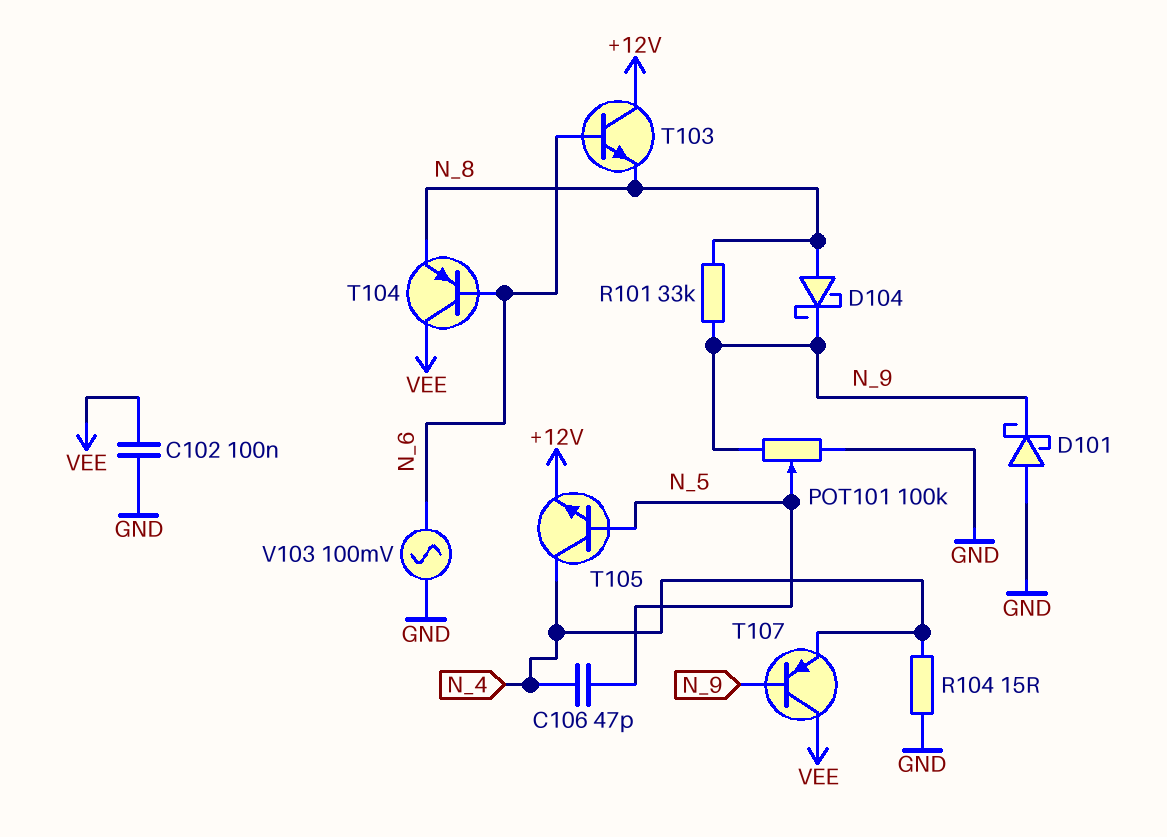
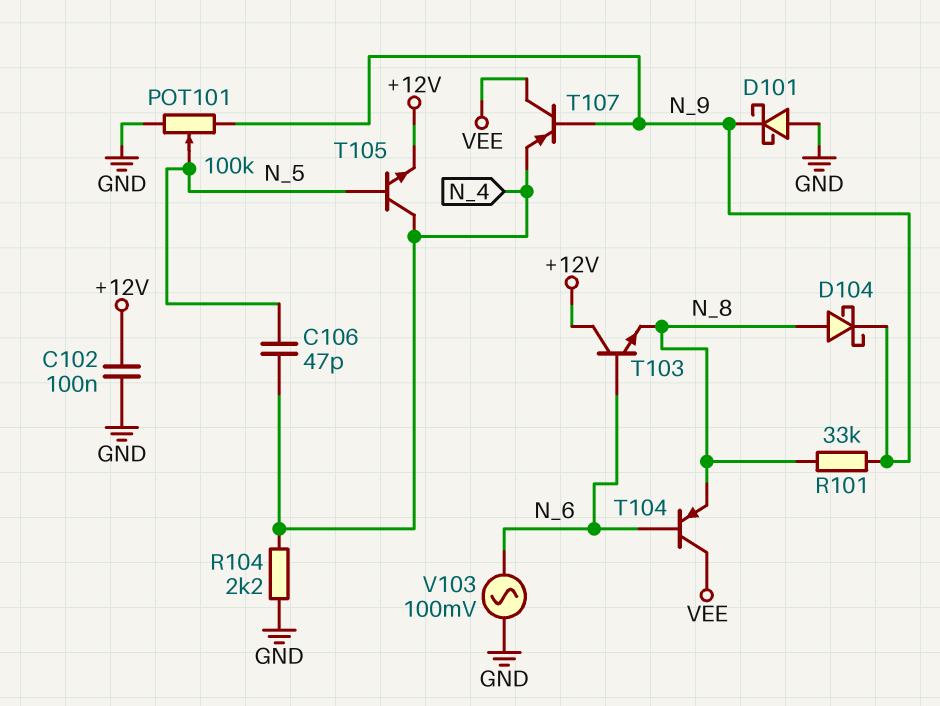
C102: 100nF (GND, VEE) -> 100nF (+12V, GND)
R104: 15 (GND, N_4) -> 2.2k (GND, N_4)

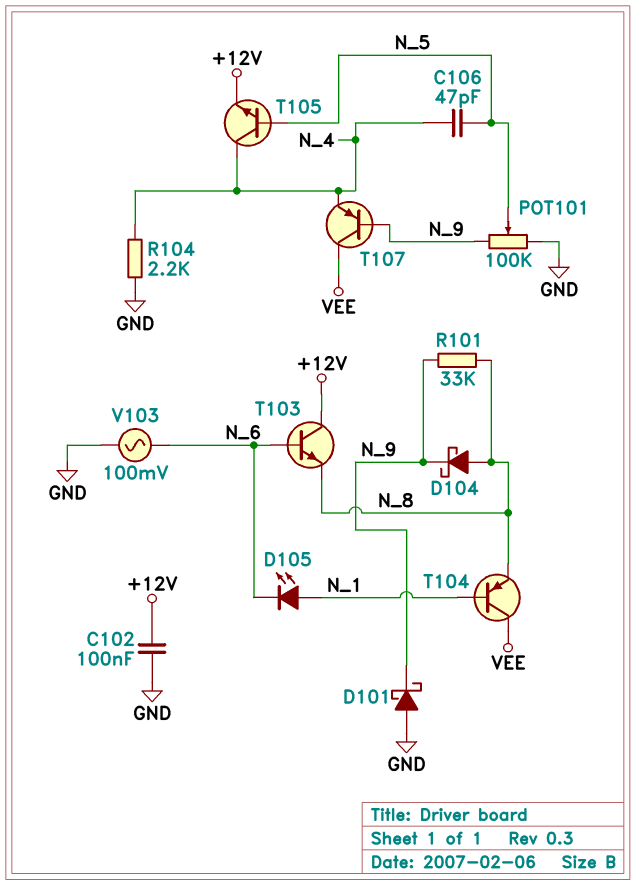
D105: none -> LED (A N_1, K N_6)
T104: PNP (B N_6, C VEE, E N_8) -> PNP (B N_1, C VEE, E N_8)

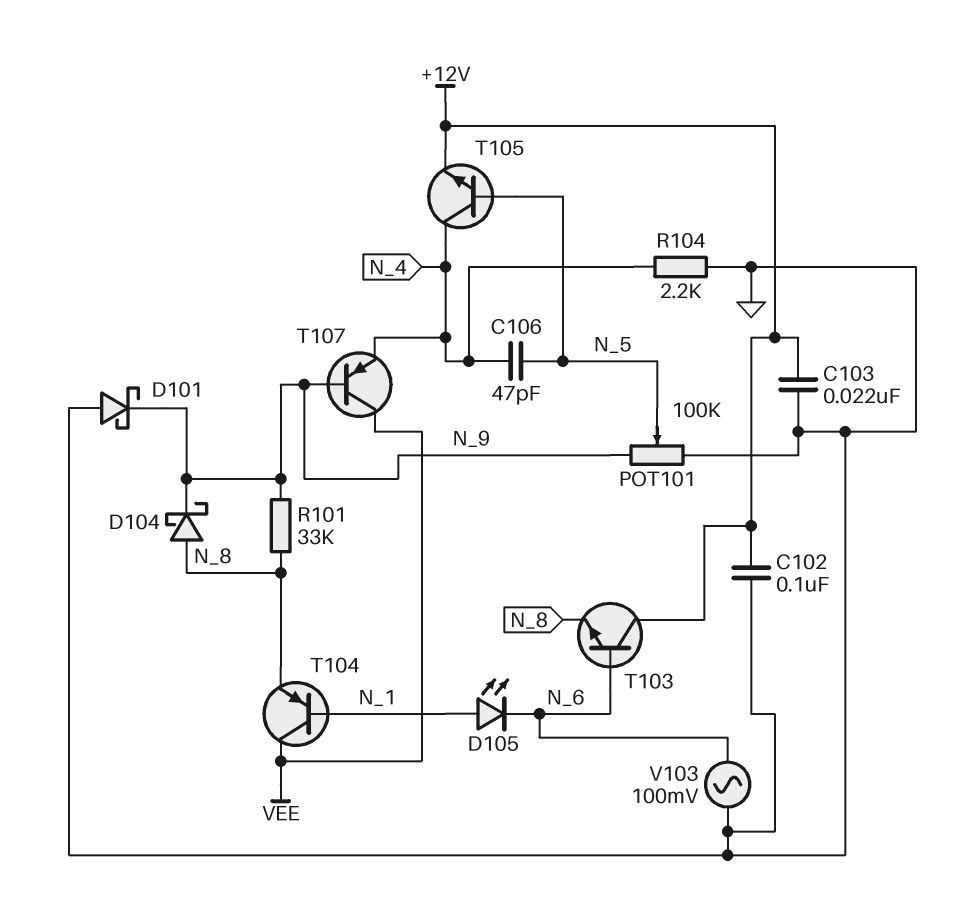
C103: none -> 22nF (+12V, GND)

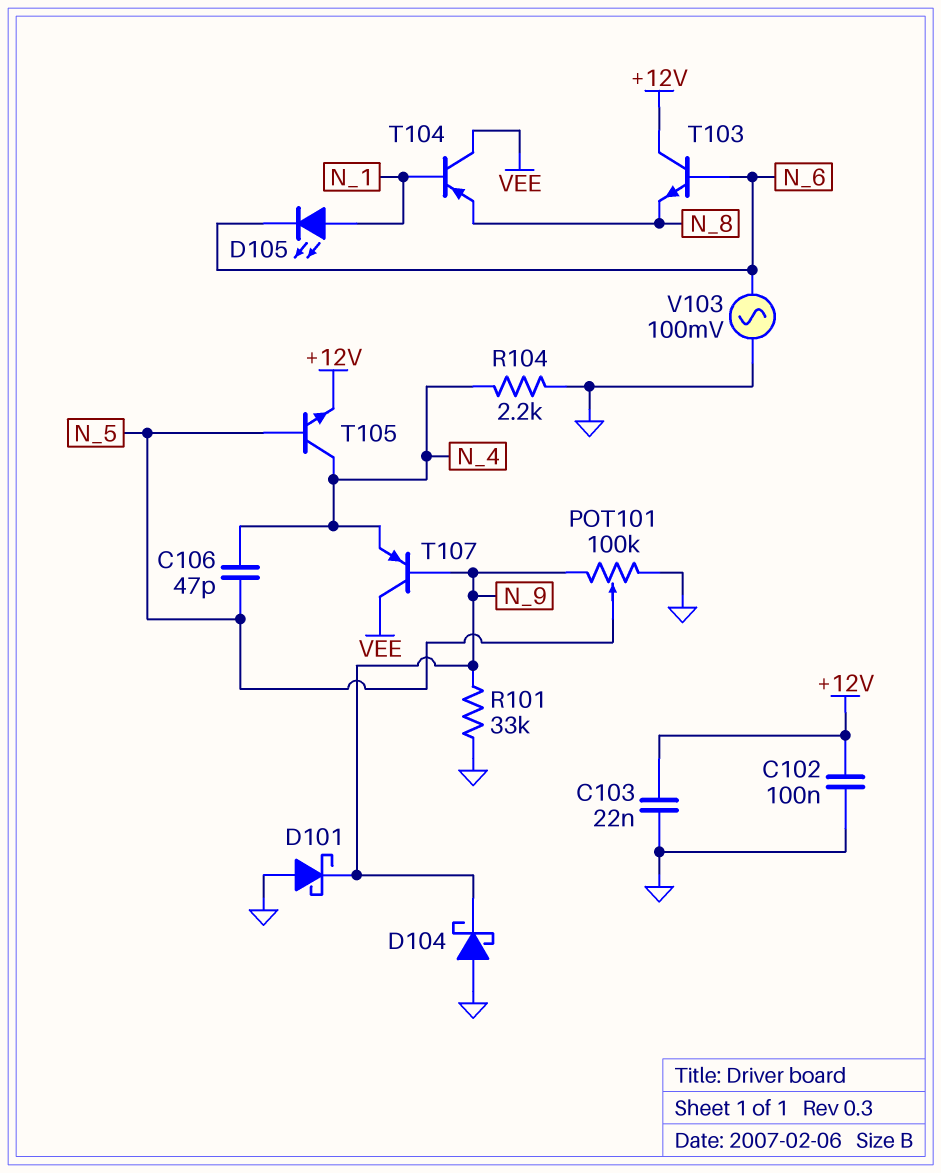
D104: schottky (A N_8, K N_9) -> schottky (A GND, K N_9)
R101: 33k (N_8, N_9) -> 33k (GND, N_9)

